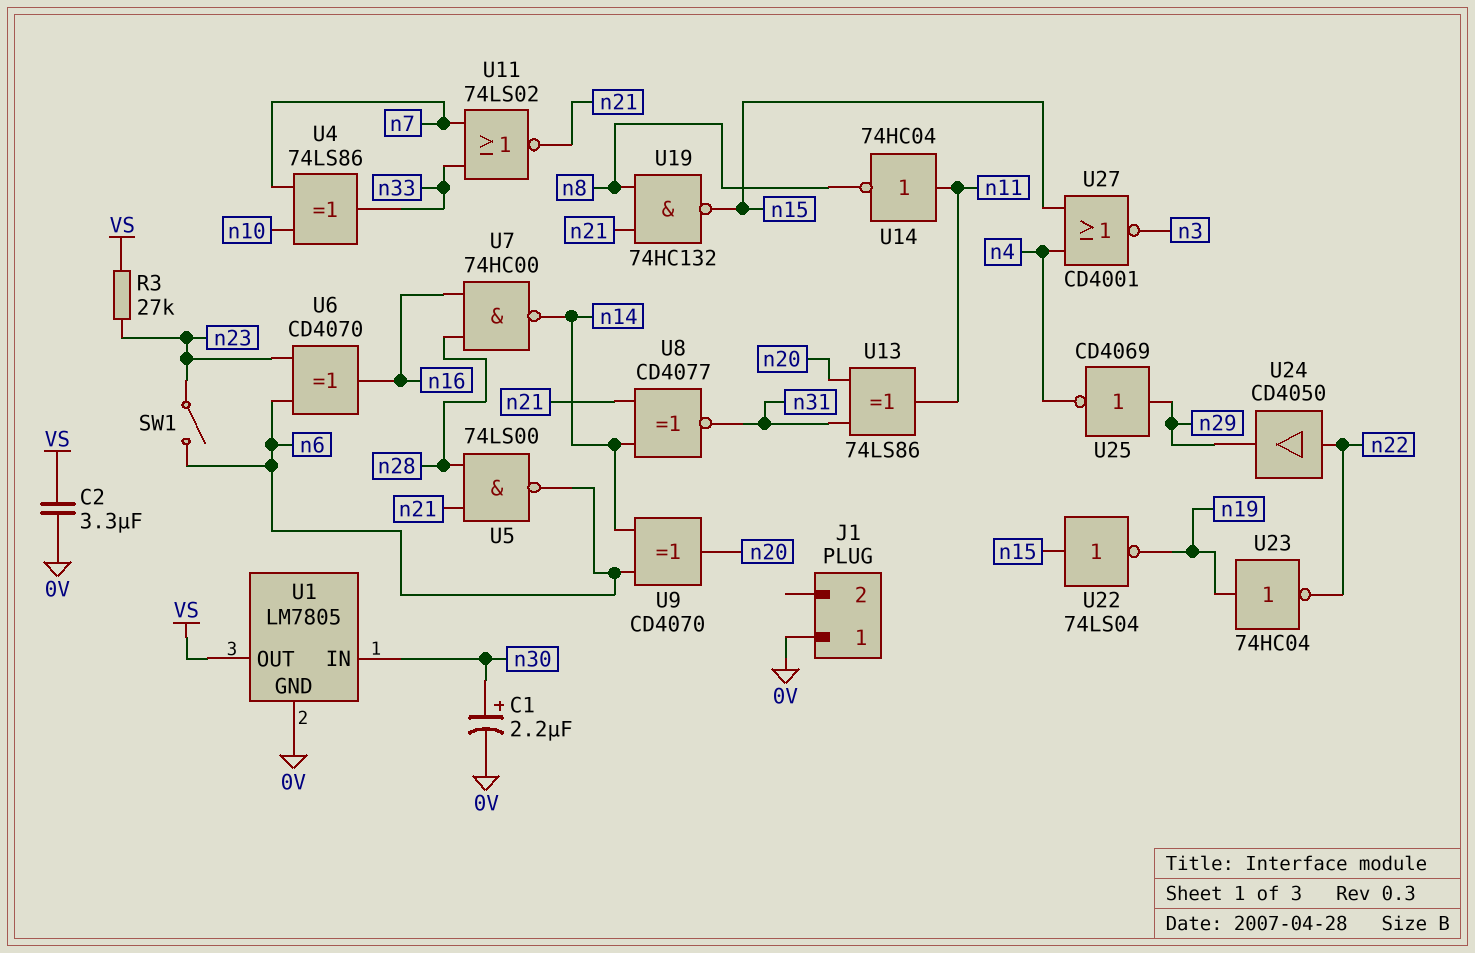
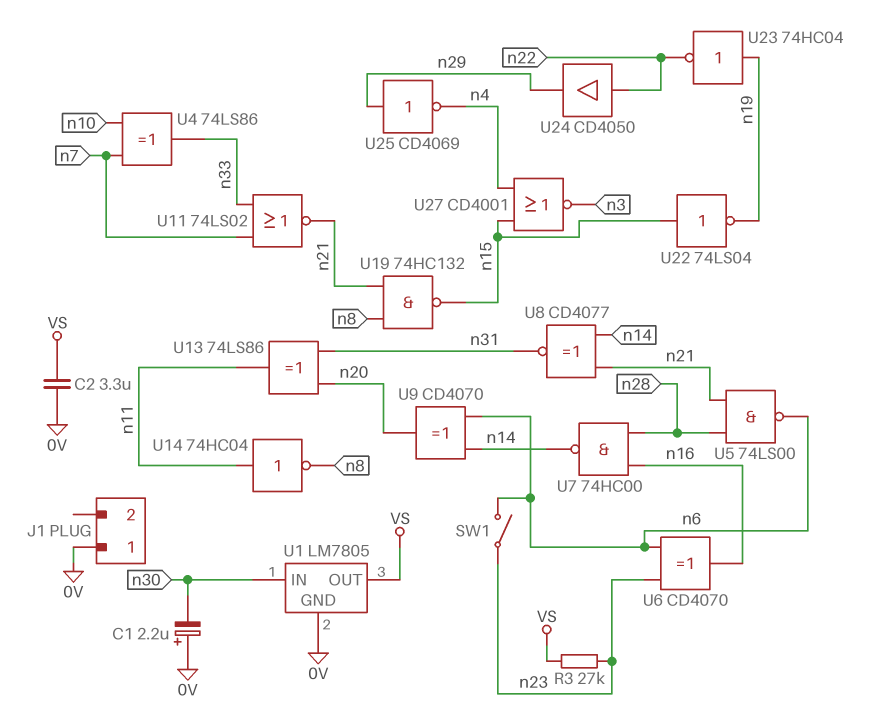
C1: 2.2uF (plus n30, minus 0V) -> 2.2uF (plus 0V, minus n30)

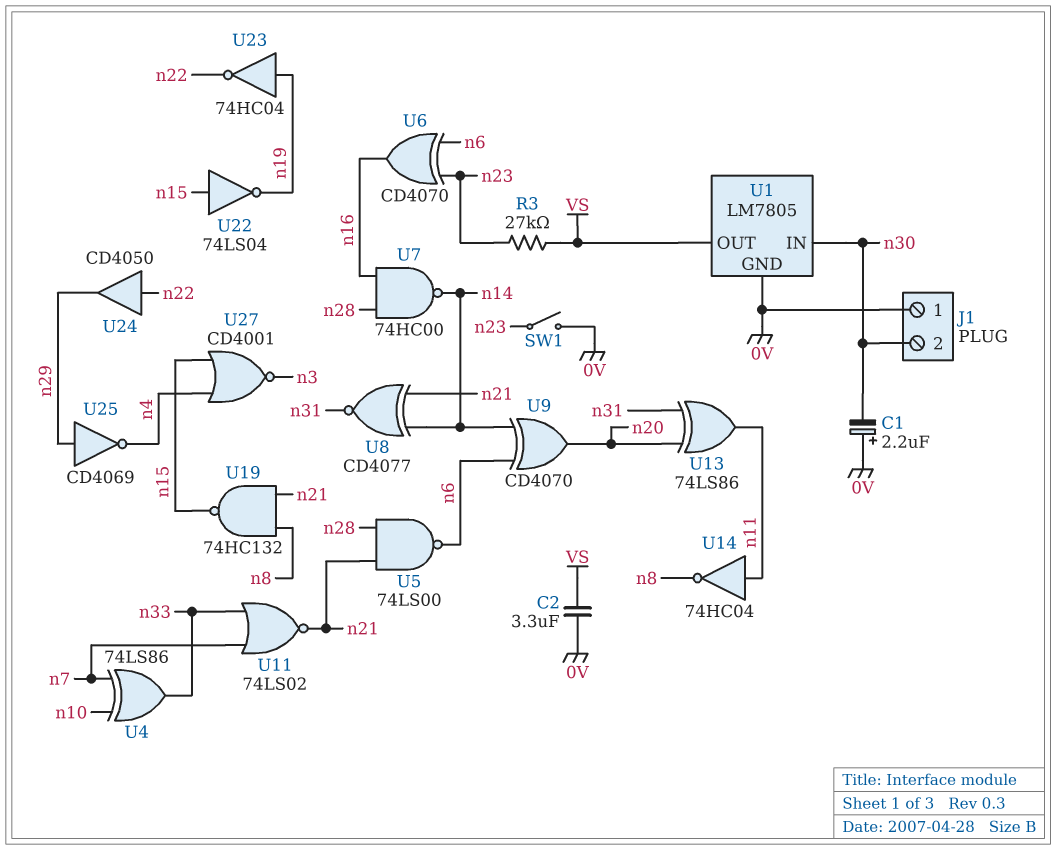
J1 pin 2: none -> n30
SW1: switch (n6, n23) -> switch (0V, n23)

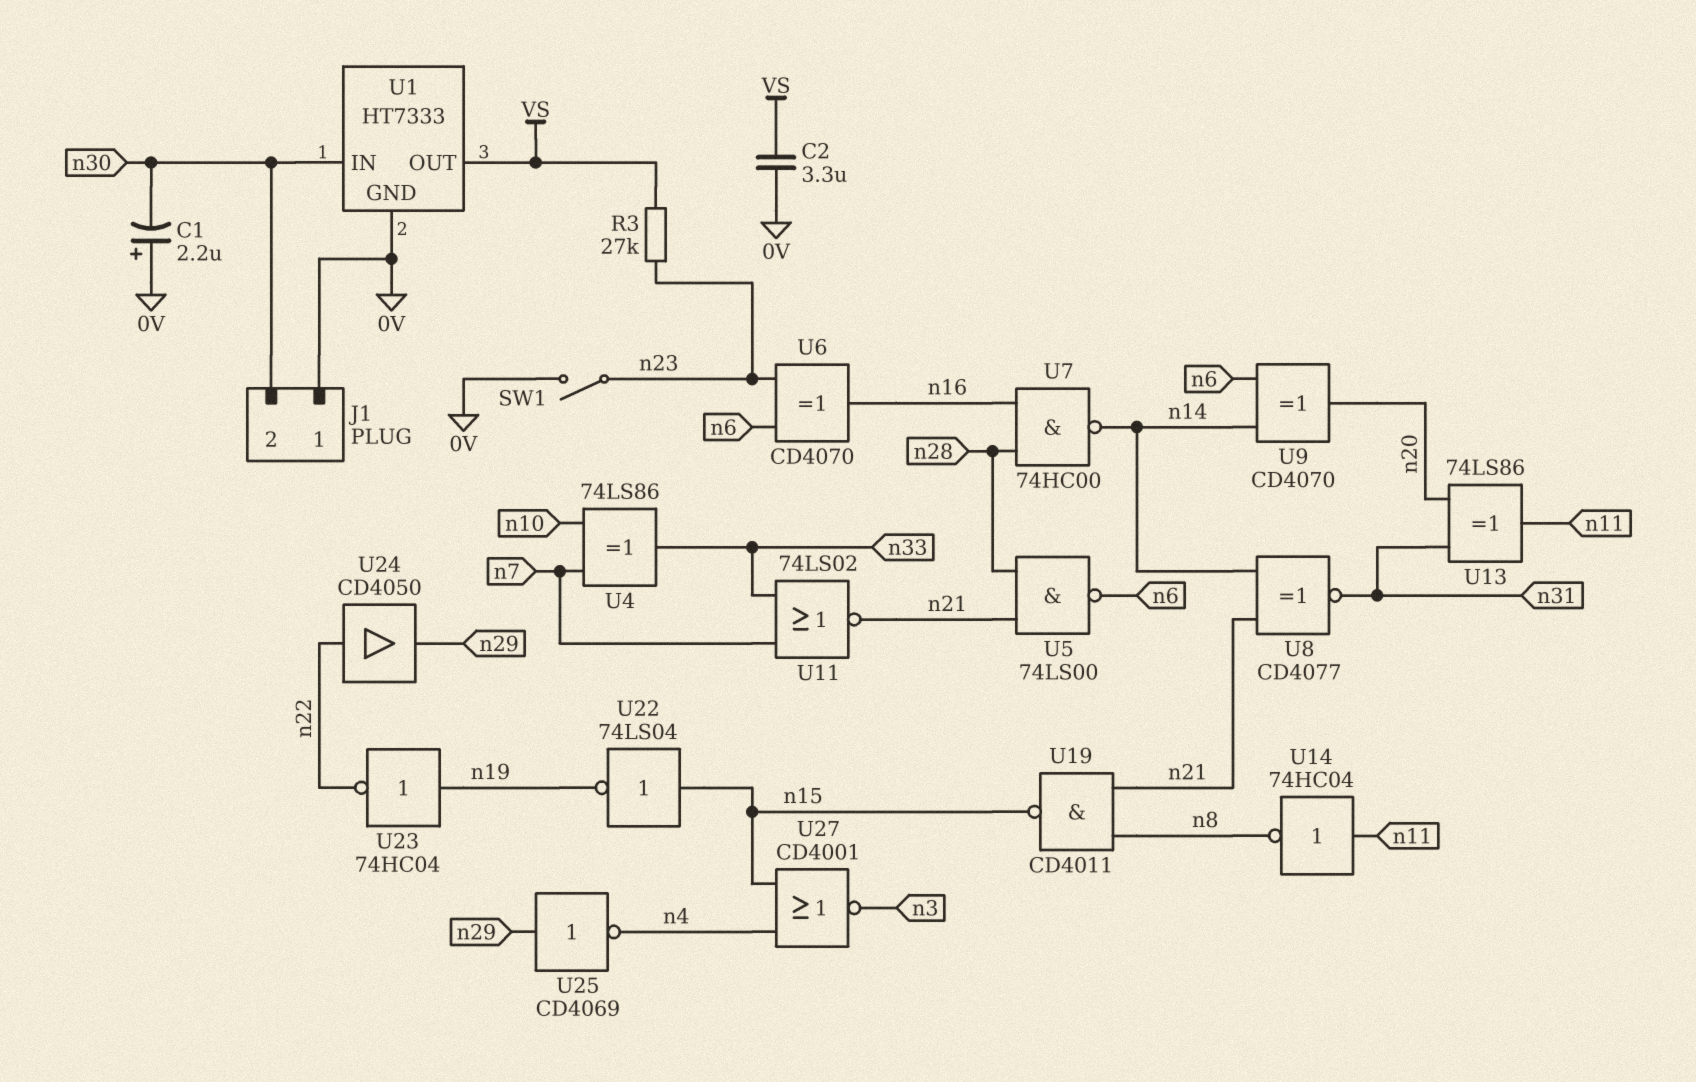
U1: LM7805 -> HT7333
U19: NAND 74HC132 (in n8, in n21, out n15) -> NAND CD4011 (in n8, in n21, out n15)

